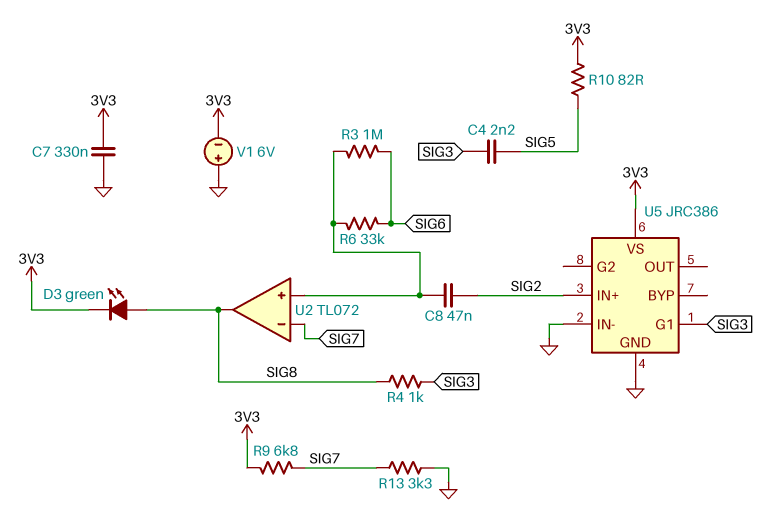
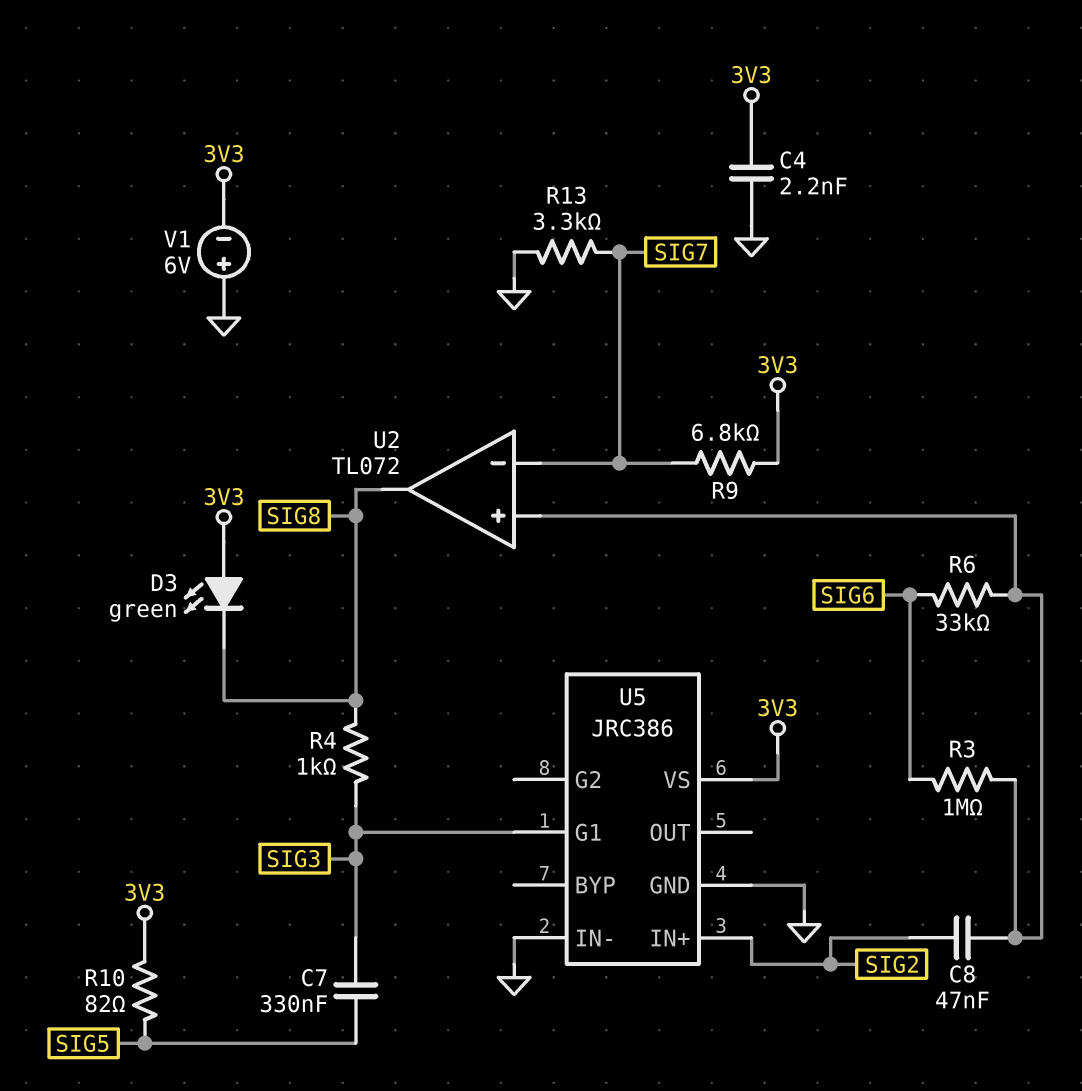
C4: 2.2nF (SIG3, SIG5) -> 2.2nF (3V3, GND)
C7: 330nF (3V3, GND) -> 330nF (SIG3, SIG5)
D3: LED green (A SIG8, K 3V3) -> LED green (A 3V3, K SIG8)

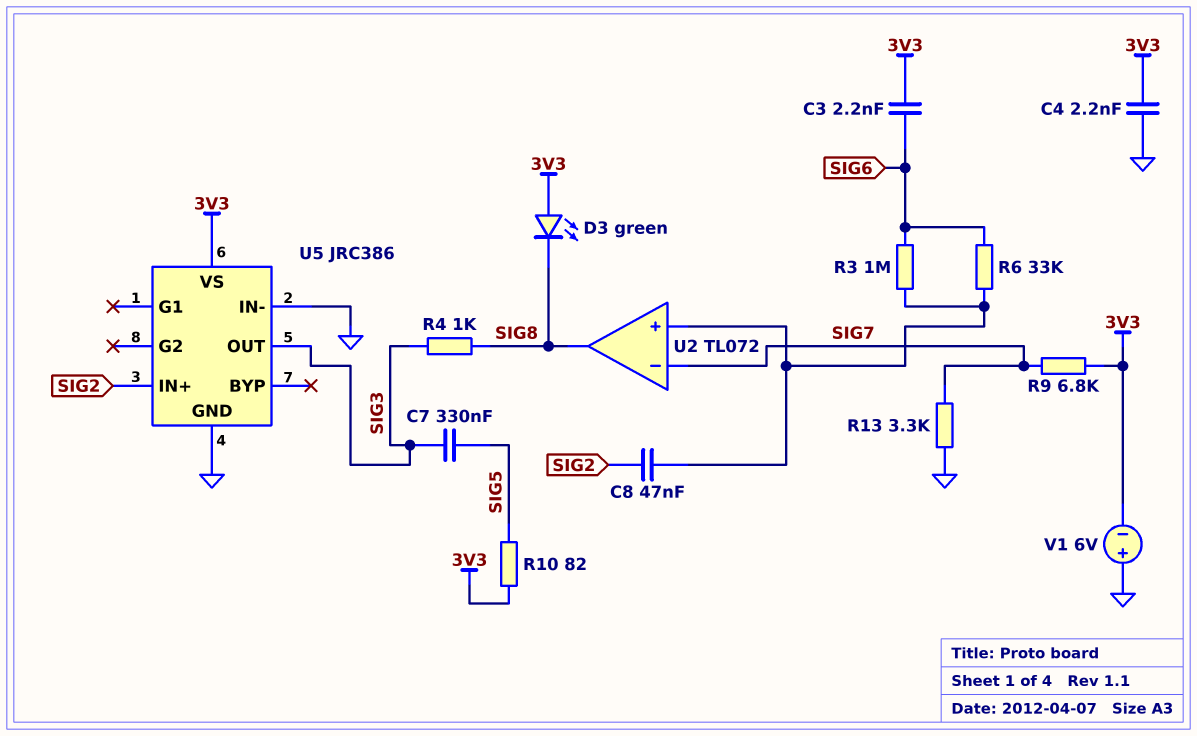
C3: none -> 2.2nF (3V3, SIG6)
U5 pin G1: SIG3 -> none
U5 pin OUT: none -> SIG3

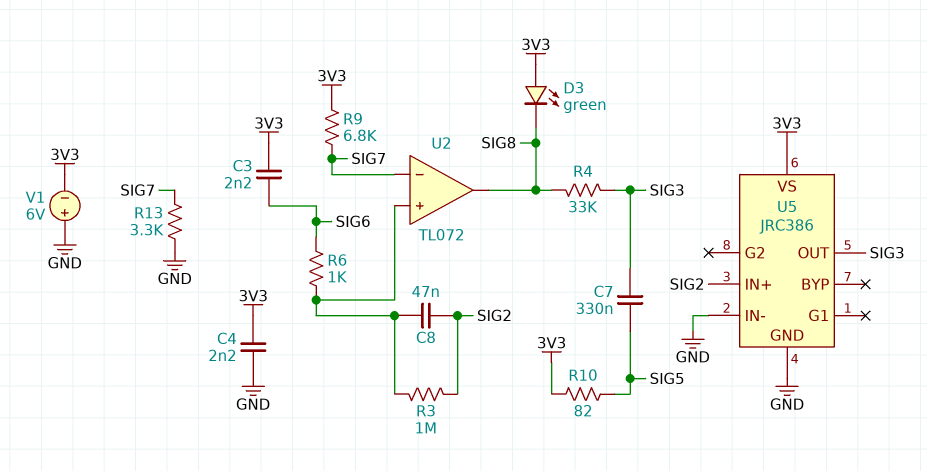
R3: 1M (SIG6, U2/in+) -> 1M (SIG2, U2/in+)
R4: 1k (SIG3, SIG8) -> 33k (SIG3, SIG8)
R6: 33k (SIG6, U2/in+) -> 1k (SIG6, U2/in+)

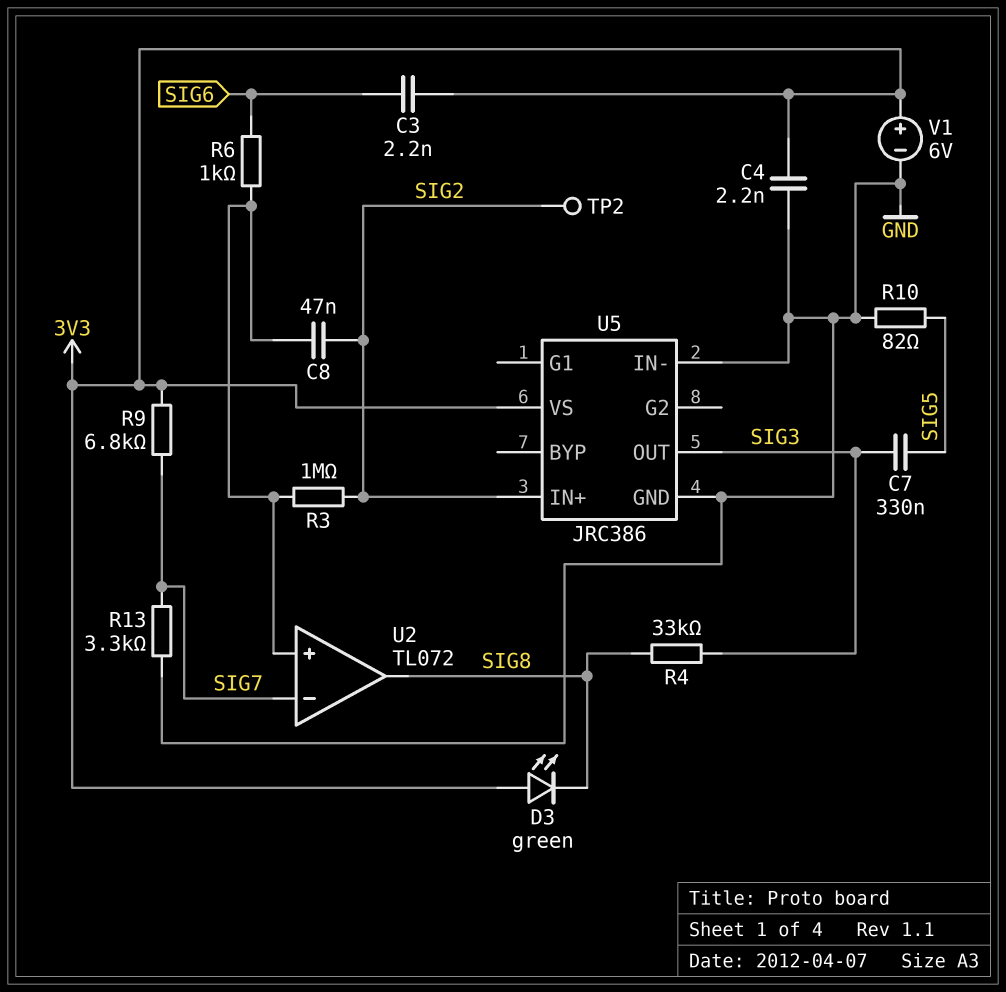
R10: 82 (3V3, SIG5) -> 82 (GND, SIG5)
TP2: none -> test point (SIG2)
V1: 6V (plus GND, minus 3V3) -> 6V (plus 3V3, minus GND)

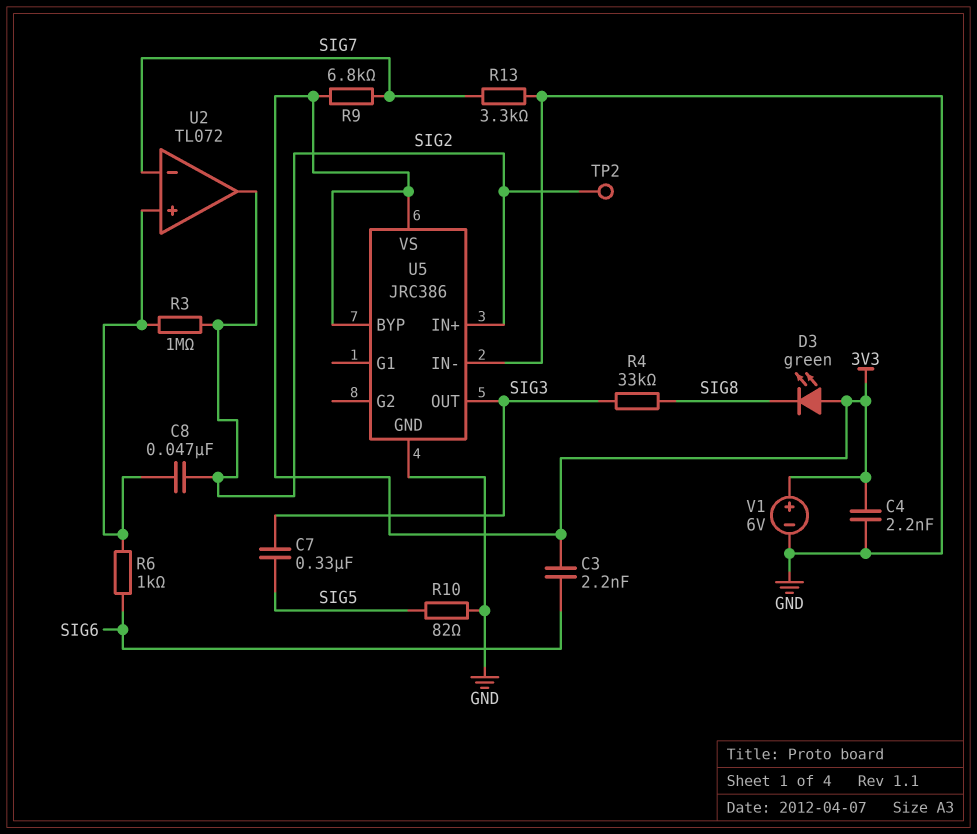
U2 pin out: SIG8 -> SIG2
U5 pin BYP: none -> 3V3

